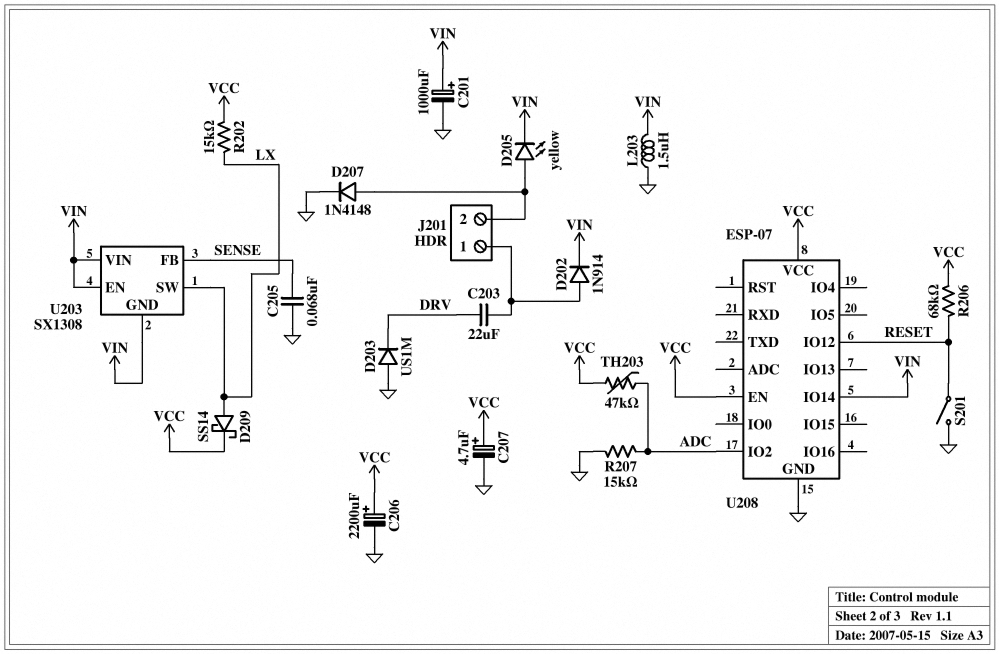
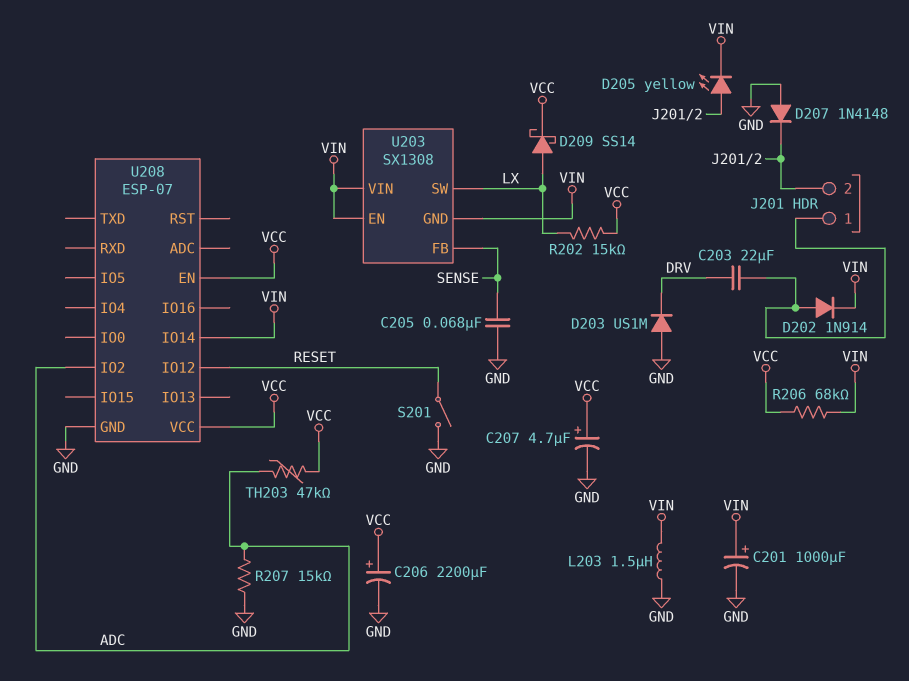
D207: diode 1N4148 (A J201/2, K GND) -> diode 1N4148 (A GND, K J201/2)
R206: 68k (RESET, VCC) -> 68k (VCC, VIN)

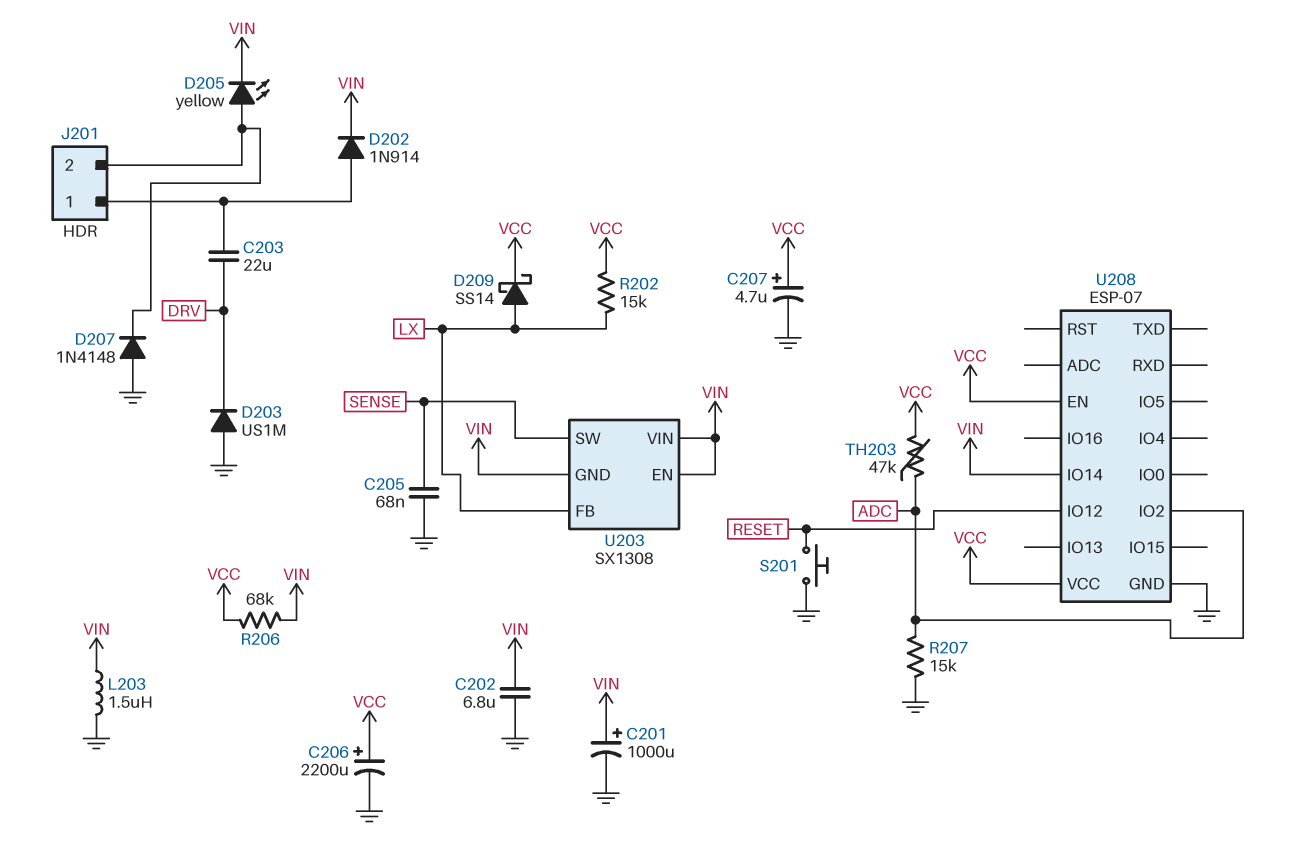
C202: none -> 6.8uF (GND, VIN)
S201: switch (GND, RESET) -> button (GND, RESET)
U203 pin FB: SENSE -> LX
U203 pin SW: LX -> SENSE

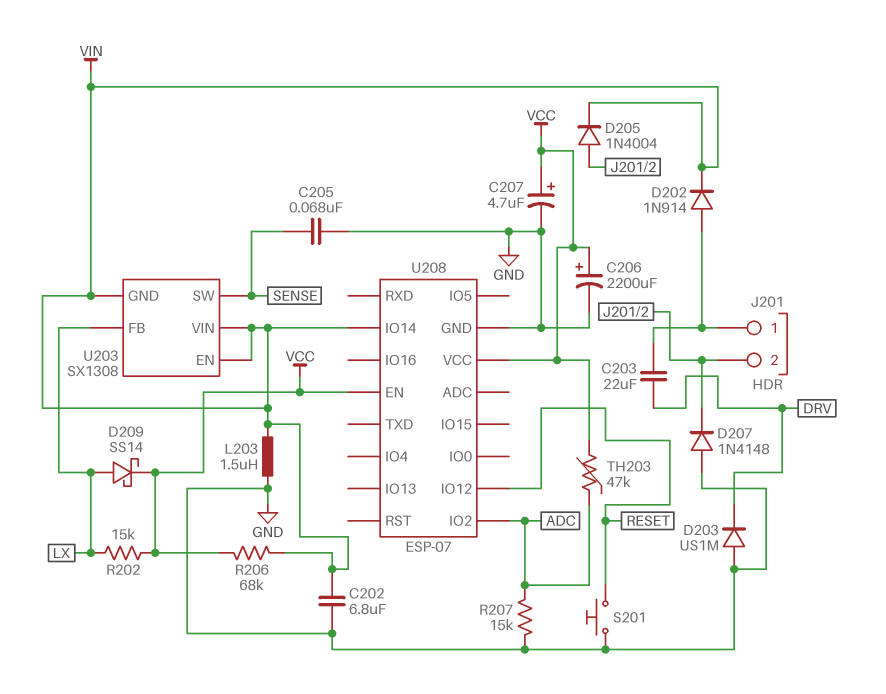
C201: 1000uF (plus VIN, minus GND) -> none
D205: LED yellow (A J201/2, K VIN) -> diode 1N4004 (A J201/2, K VIN)

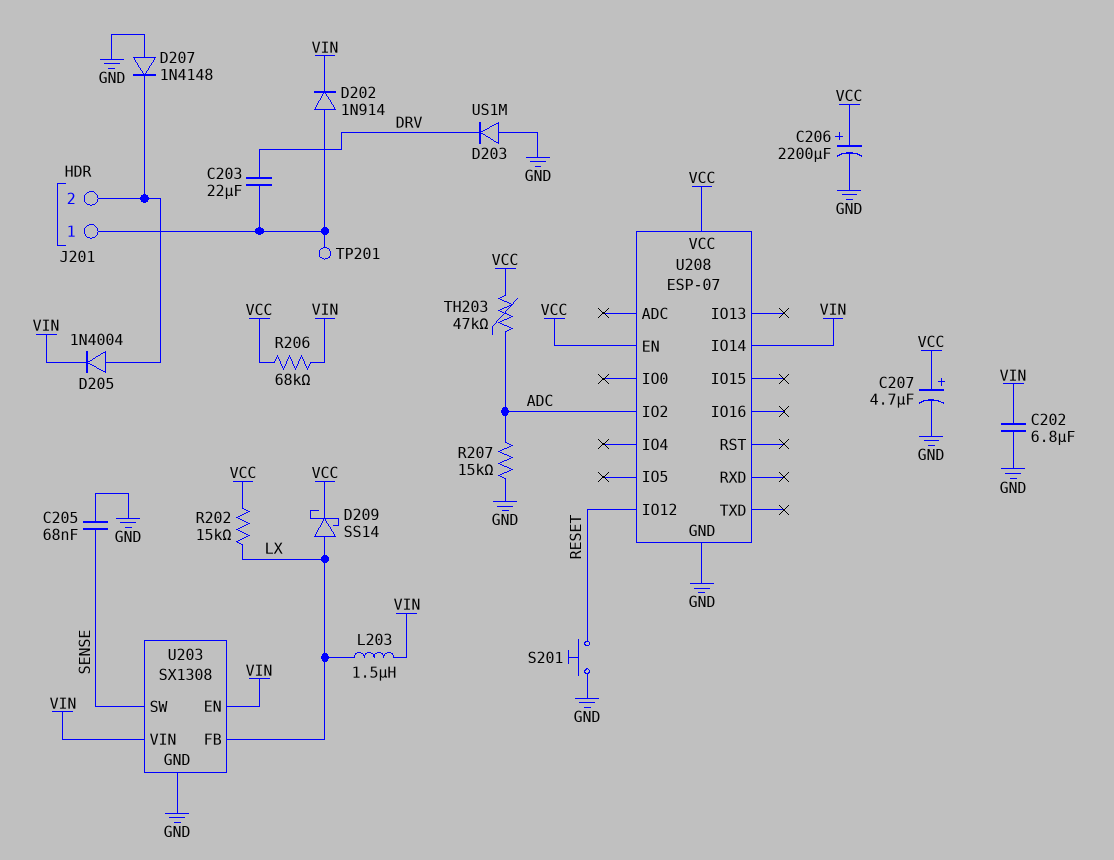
L203: 1.5uH (GND, VIN) -> 1.5uH (LX, VIN)
TP201: none -> test point (J201/1)
U203 pin GND: VIN -> GND

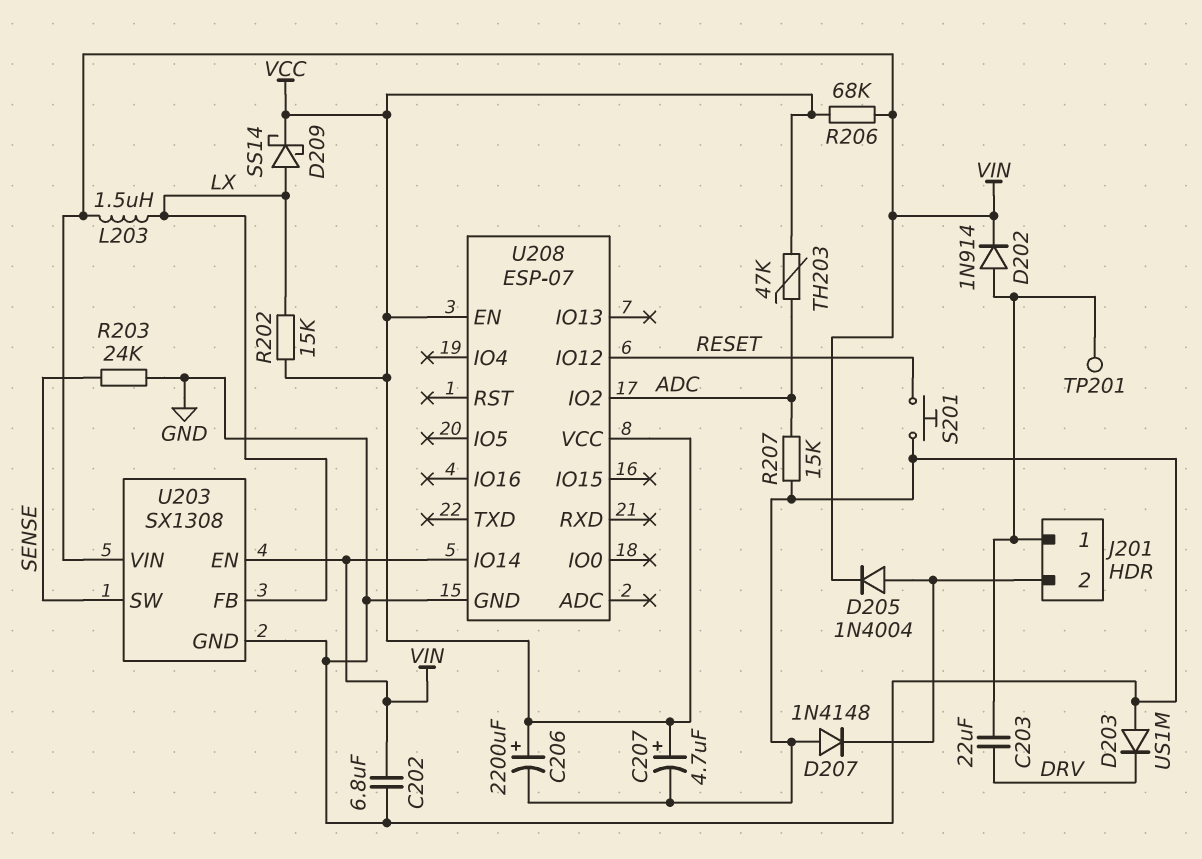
C205: 68nF (GND, SENSE) -> none
R203: none -> 24k (GND, SENSE)

